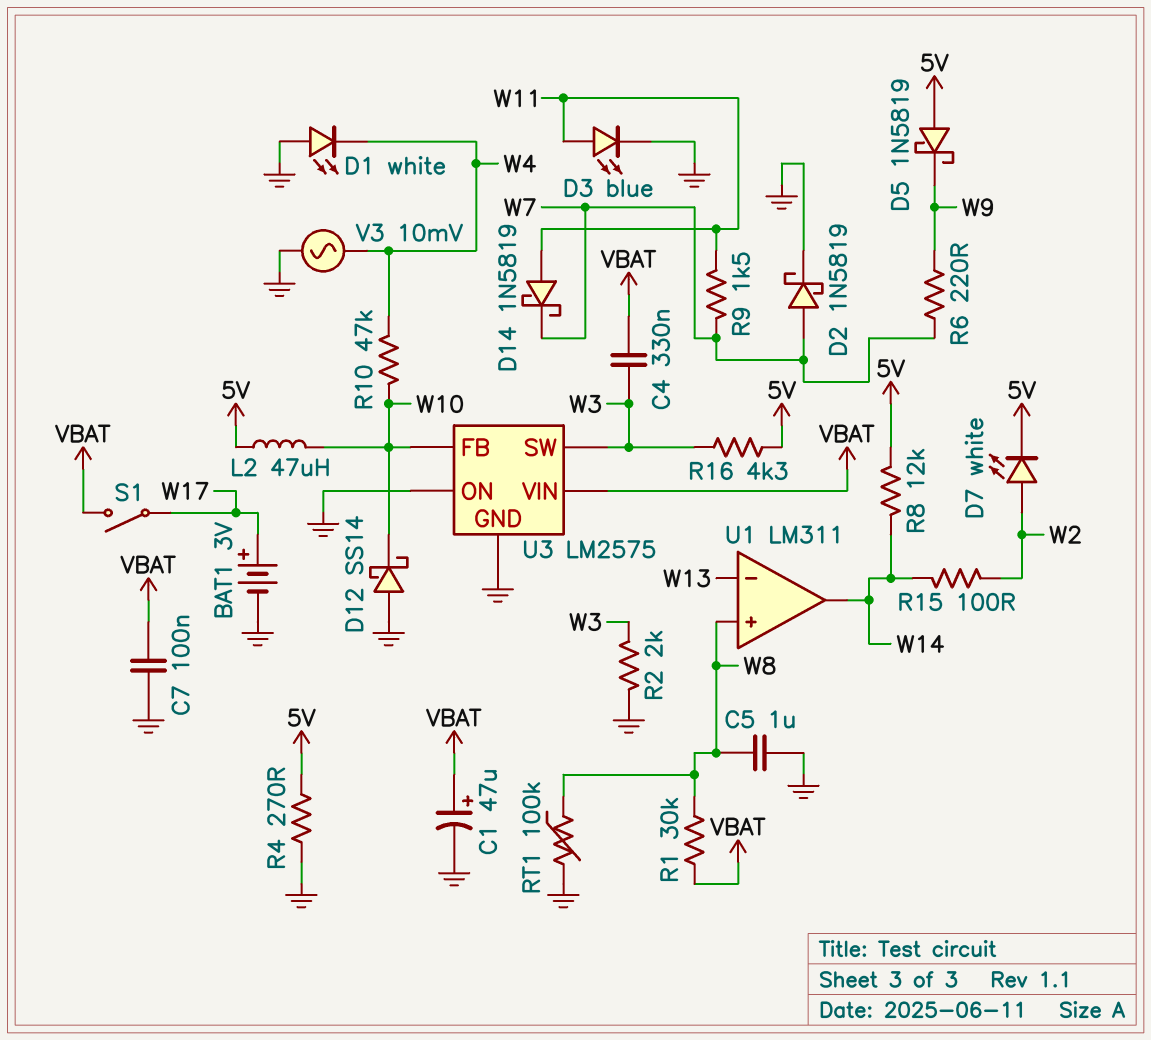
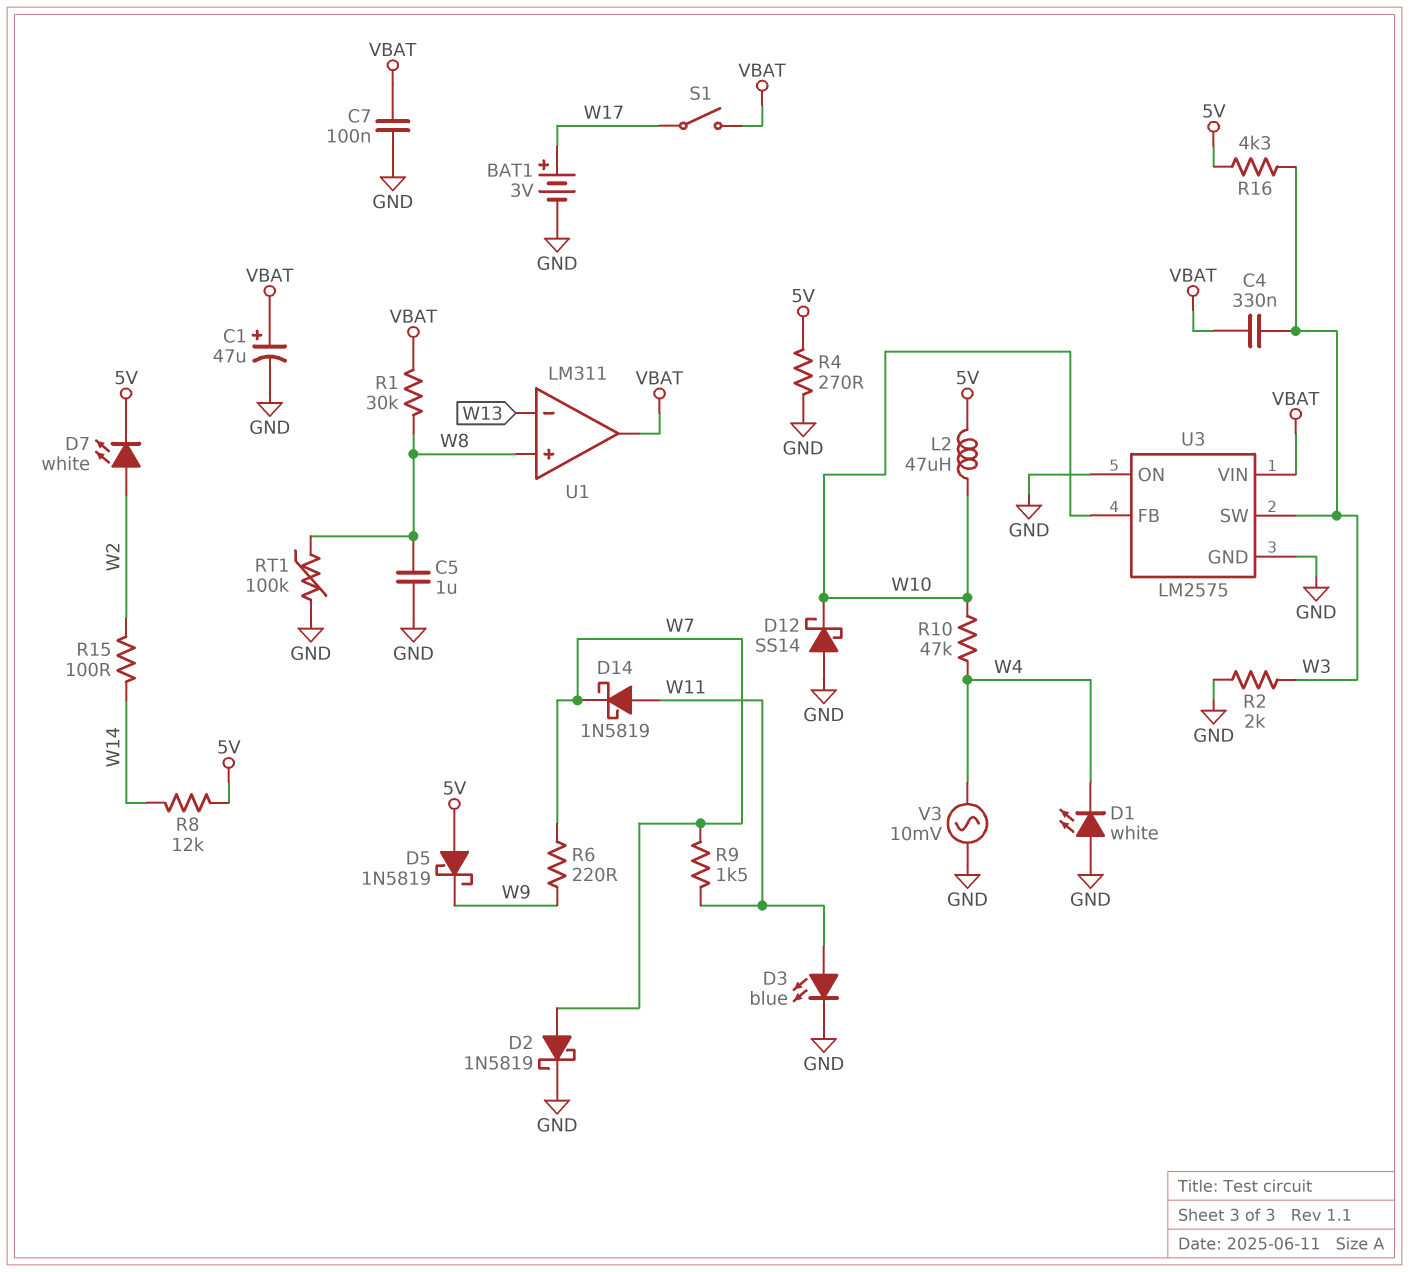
U1 pin out: W14 -> VBAT

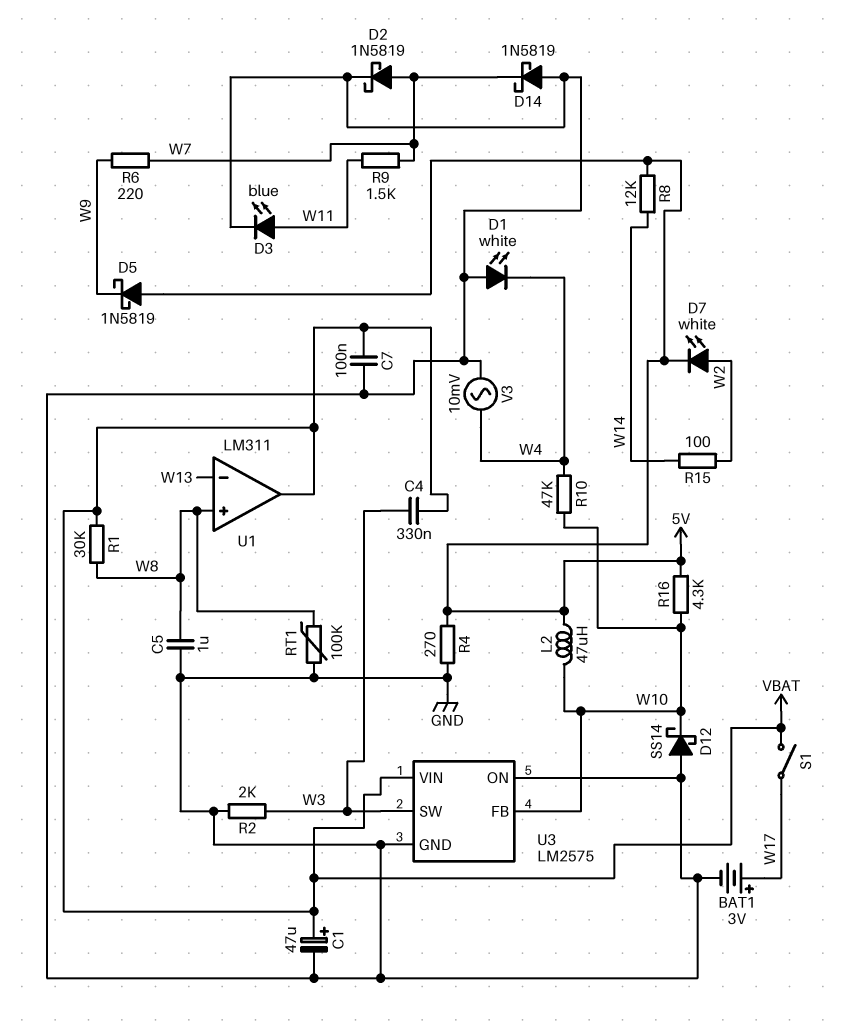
D14: schottky 1N5819 (A W11, K W7) -> schottky 1N5819 (A GND, K W7)
R16: 4.3k (5V, W3) -> 4.3k (5V, W10)

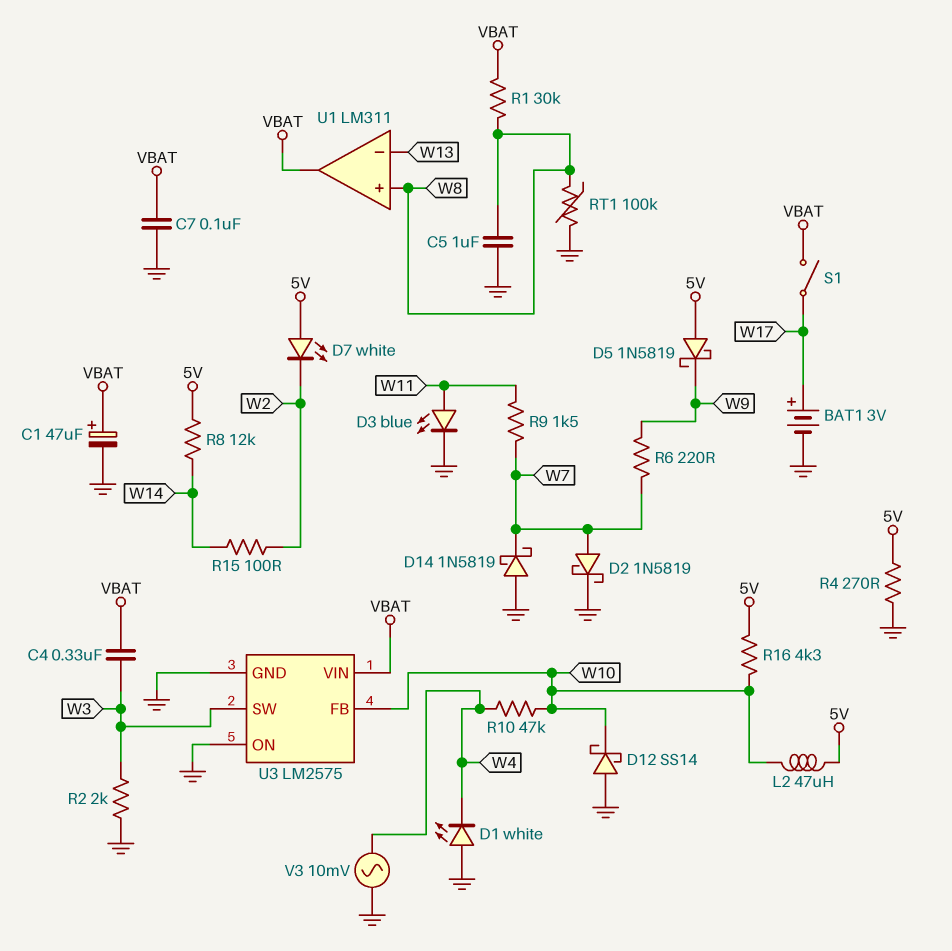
D7: LED white (A W2, K 5V) -> LED white (A 5V, K W2)

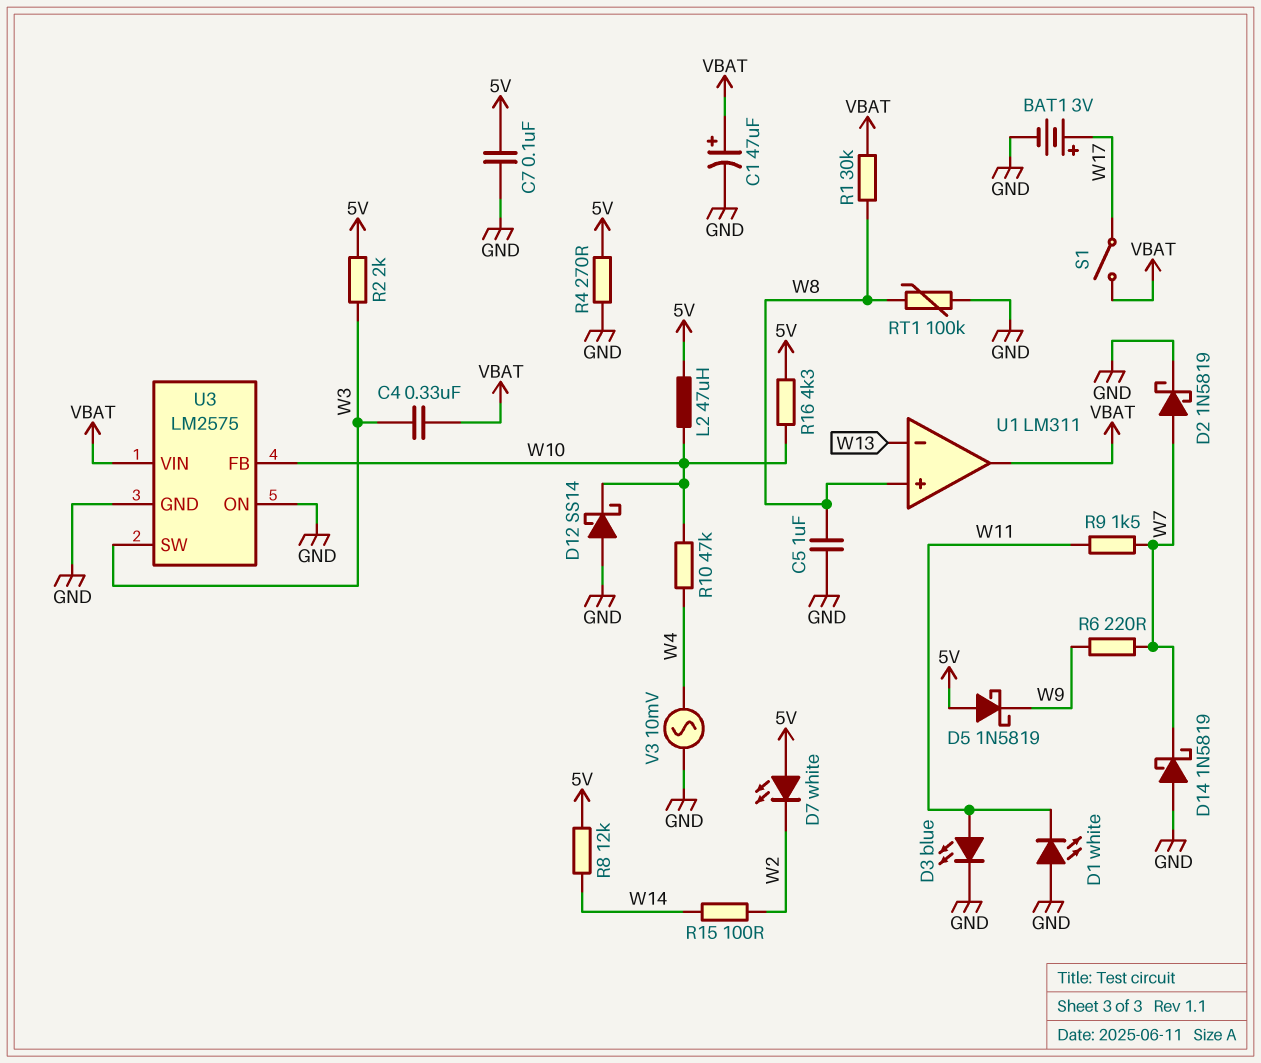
C7: 100nF (GND, VBAT) -> 100nF (5V, GND)
D1: LED white (A GND, K W4) -> LED white (A GND, K W11)
R2: 2k (GND, W3) -> 2k (5V, W3)

